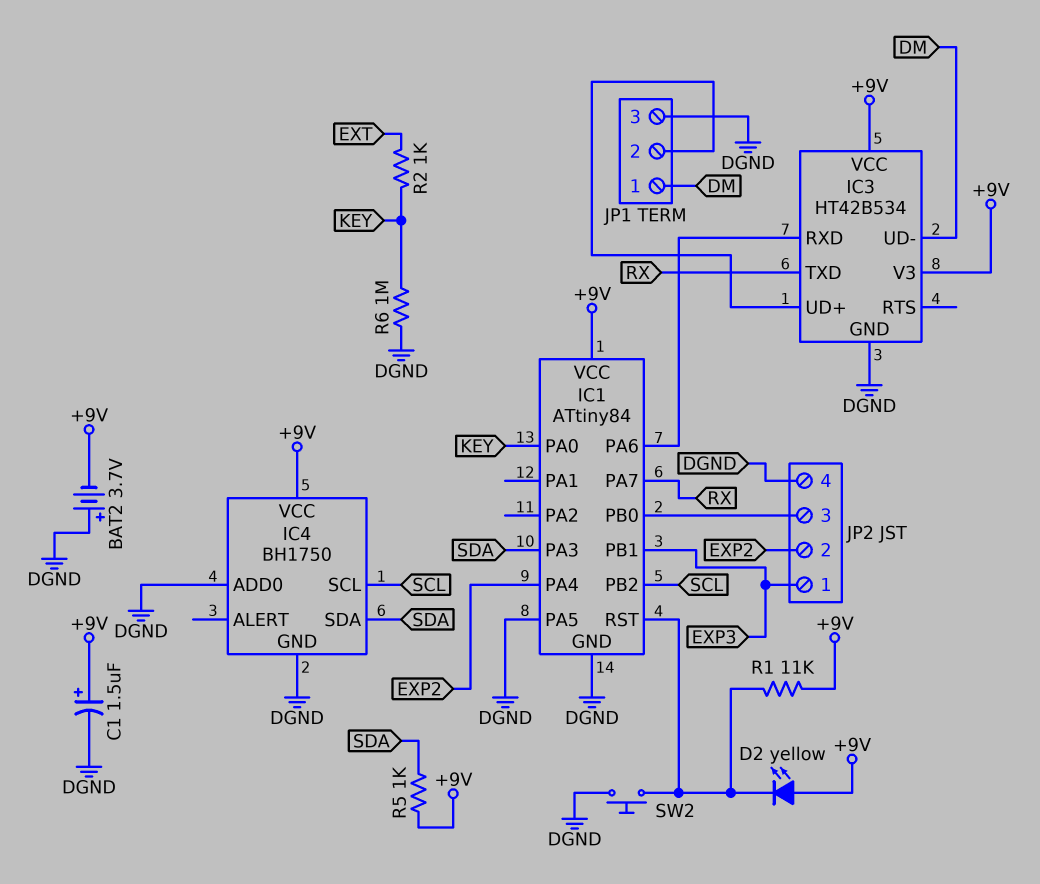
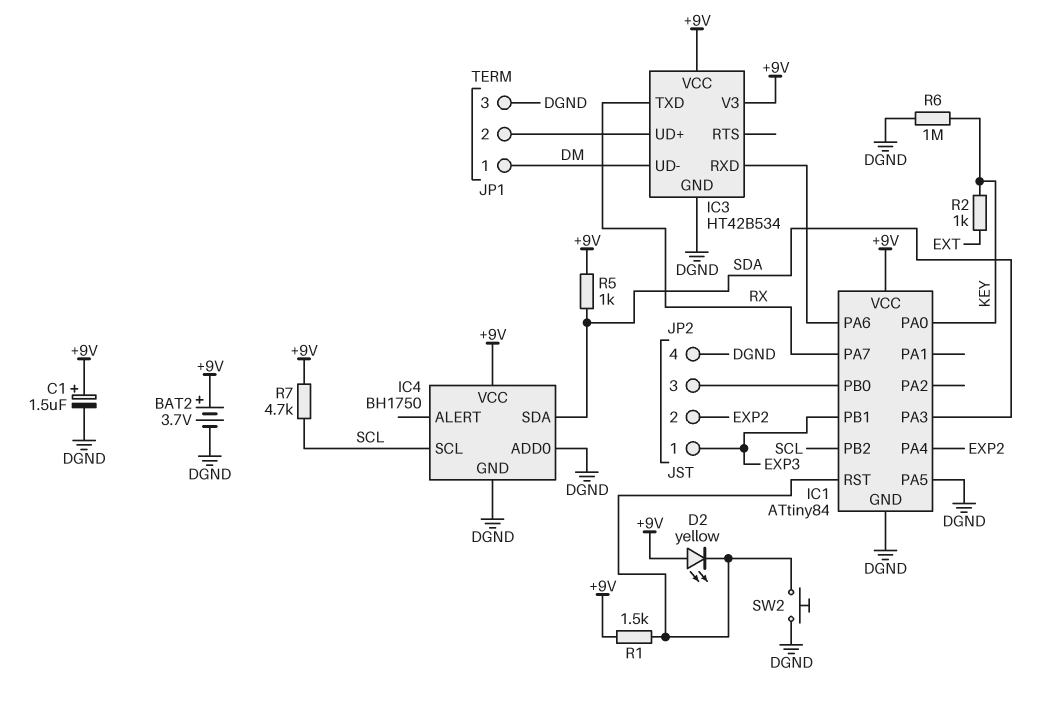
BAT2: 3.7V (plus DGND, minus +9V) -> 3.7V (plus +9V, minus DGND)
R1: 11k (+9V, IC1/RST) -> 1.5k (+9V, IC1/RST)
R7: none -> 4.7k (+9V, SCL)

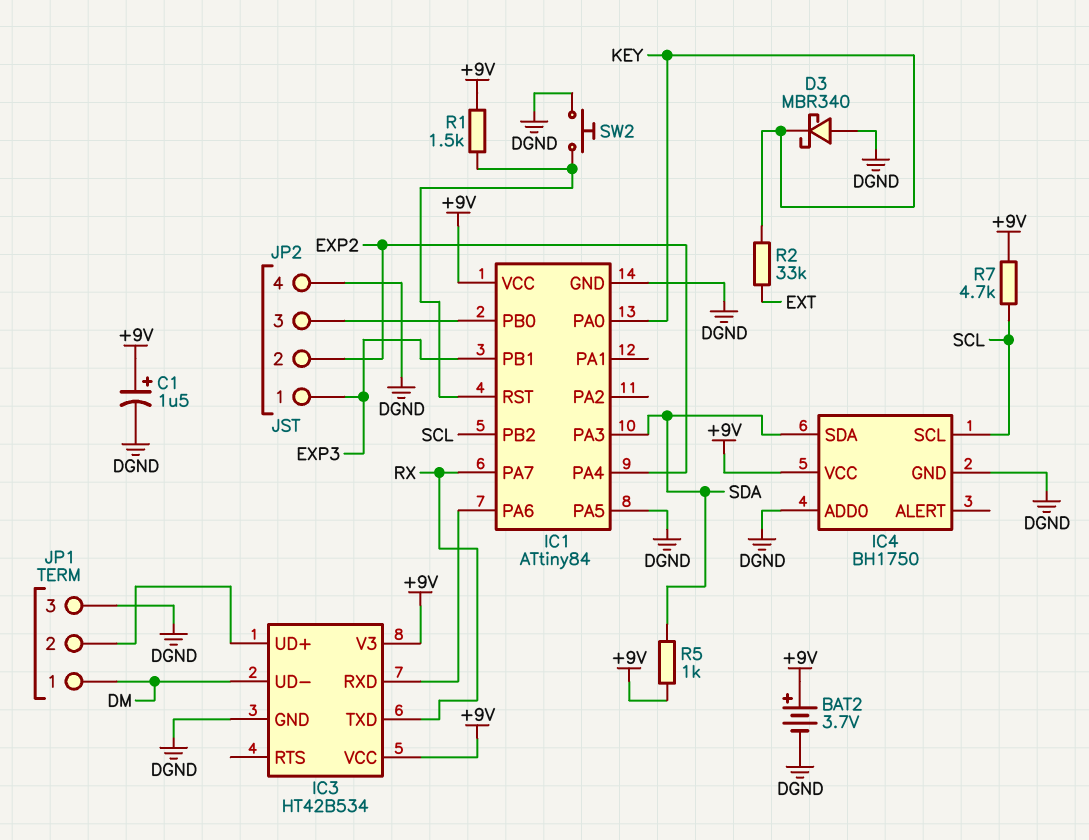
D2: LED yellow (A +9V, K IC1/RST) -> none
D3: none -> schottky MBR340 (A DGND, K KEY)
R2: 1k (EXT, KEY) -> 33k (EXT, KEY)
R6: 1M (DGND, KEY) -> none

